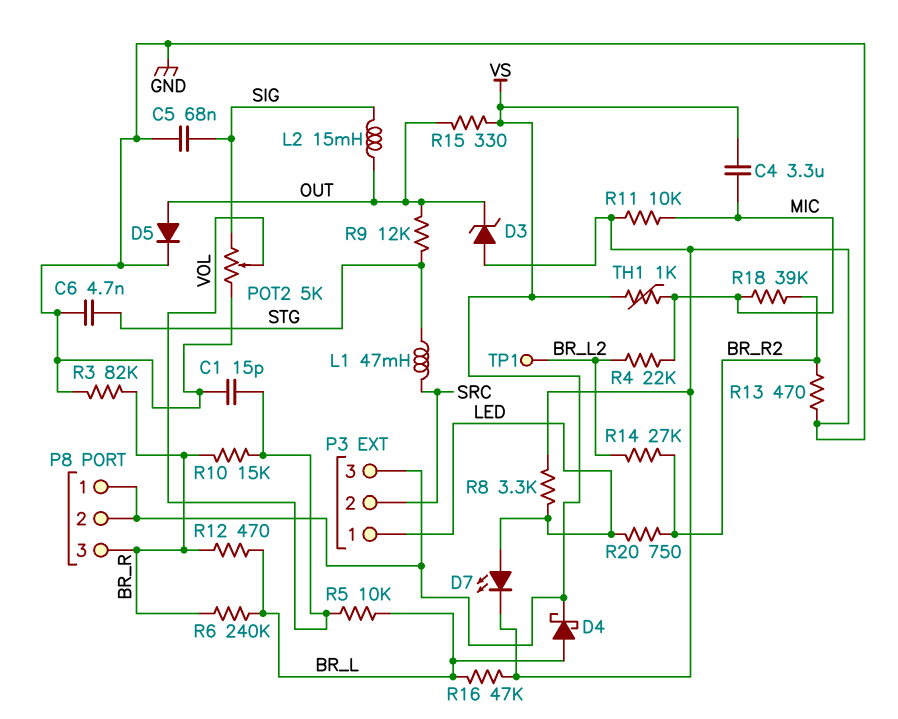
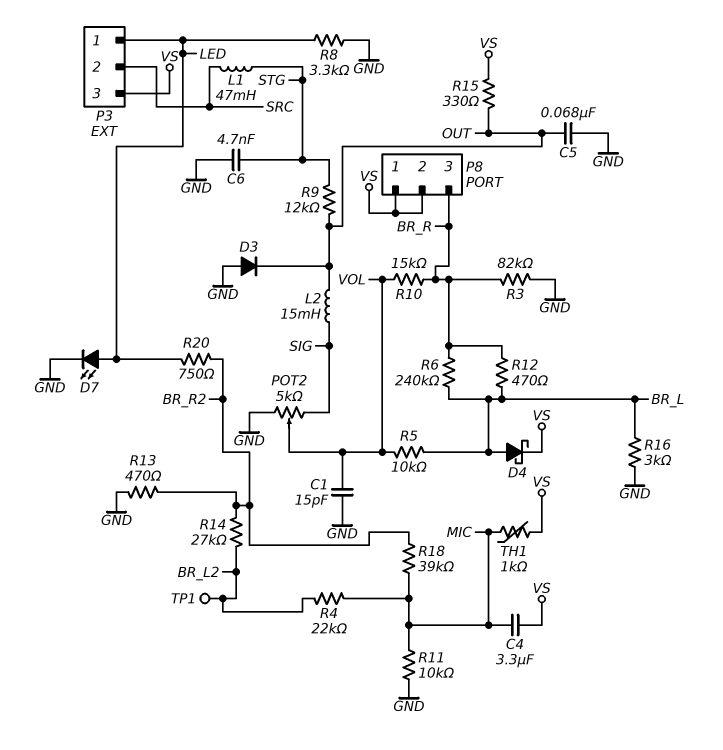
C5: 68nF (GND, SIG) -> 68nF (GND, OUT)
D3: zener (A GND, K OUT) -> diode (A GND, K OUT)
D5: diode (A OUT, K GND) -> none
R16: 47k (BR_L, GND) -> 3k (BR_L, GND)

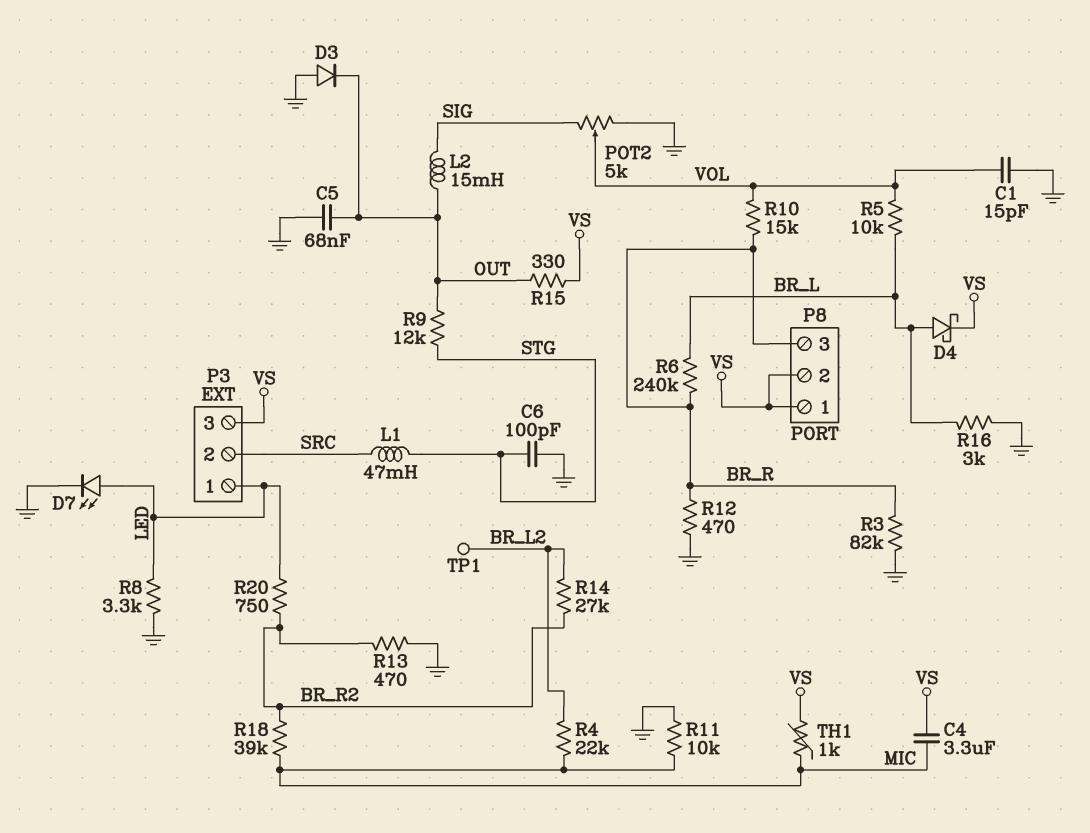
C6: 4.7nF (GND, STG) -> 100pF (GND, STG)
R12: 470 (BR_L, BR_R) -> 470 (BR_R, GND)

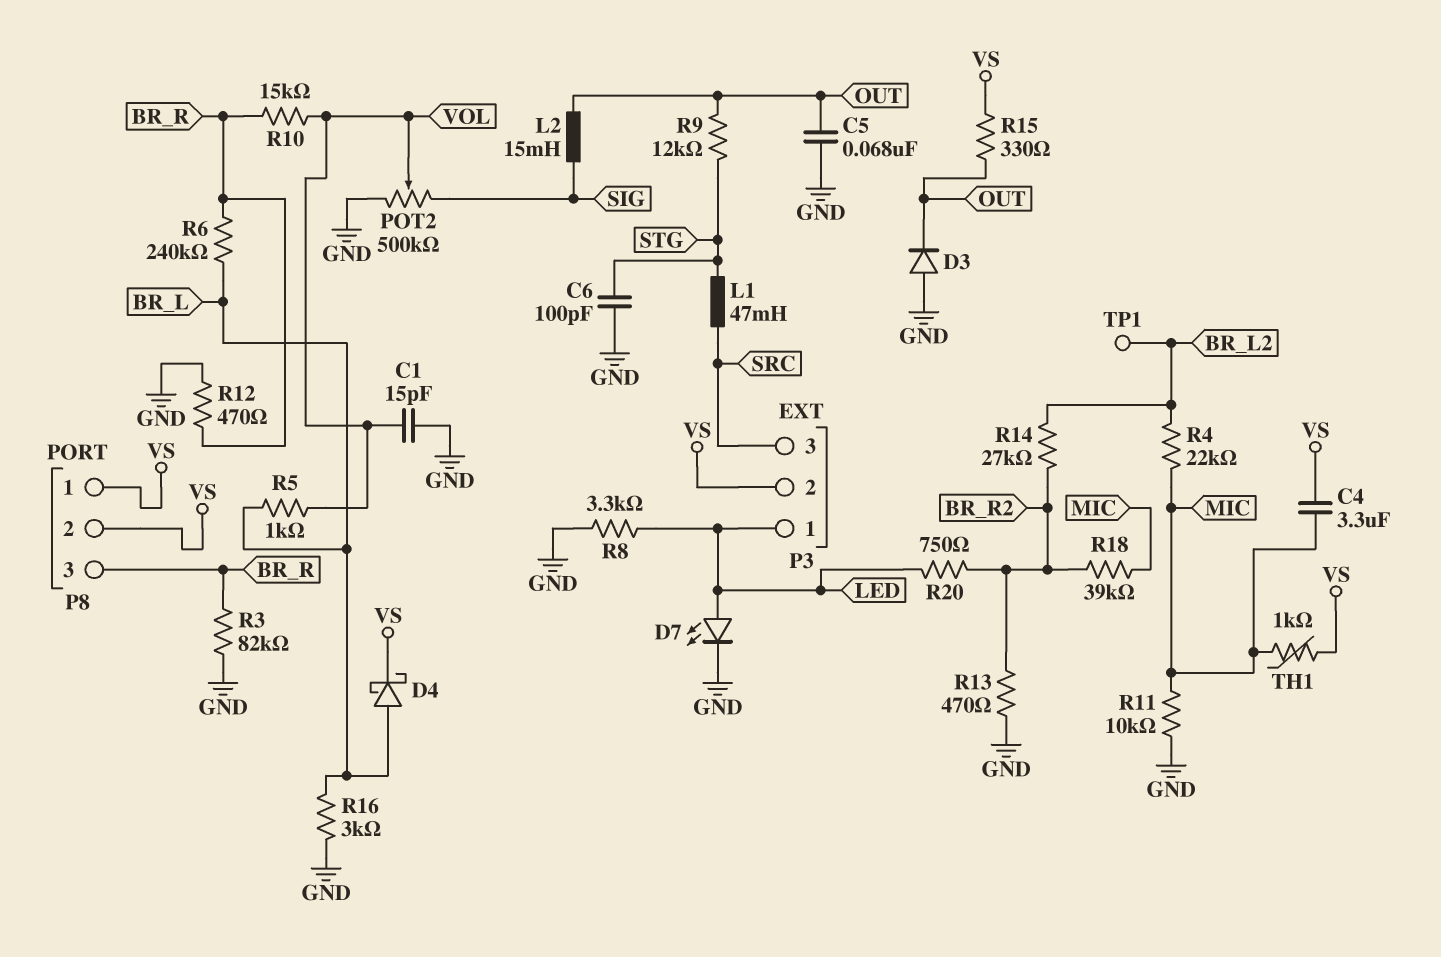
P3 pin 2: SRC -> VS
P3 pin 3: VS -> SRC
POT2: 5k (GND, SIG, wiper VOL) -> 500k (GND, SIG, wiper VOL)
R5: 10k (BR_L, VOL) -> 1k (BR_L, VOL)

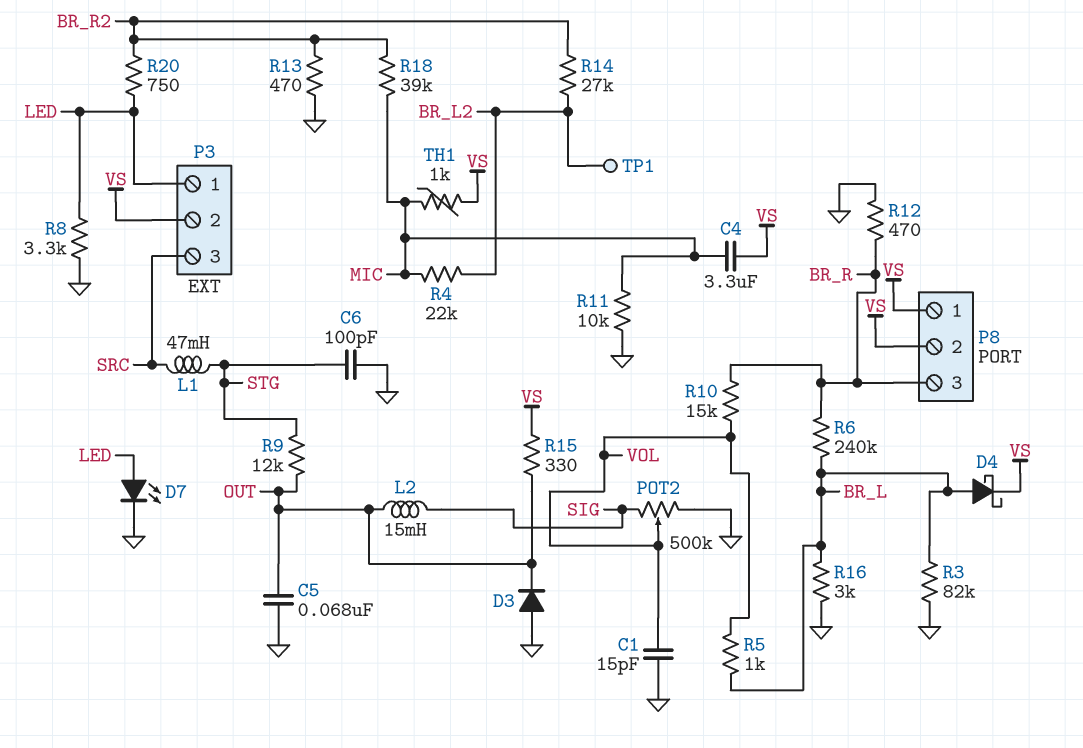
R3: 82k (BR_R, GND) -> 82k (BR_L, GND)

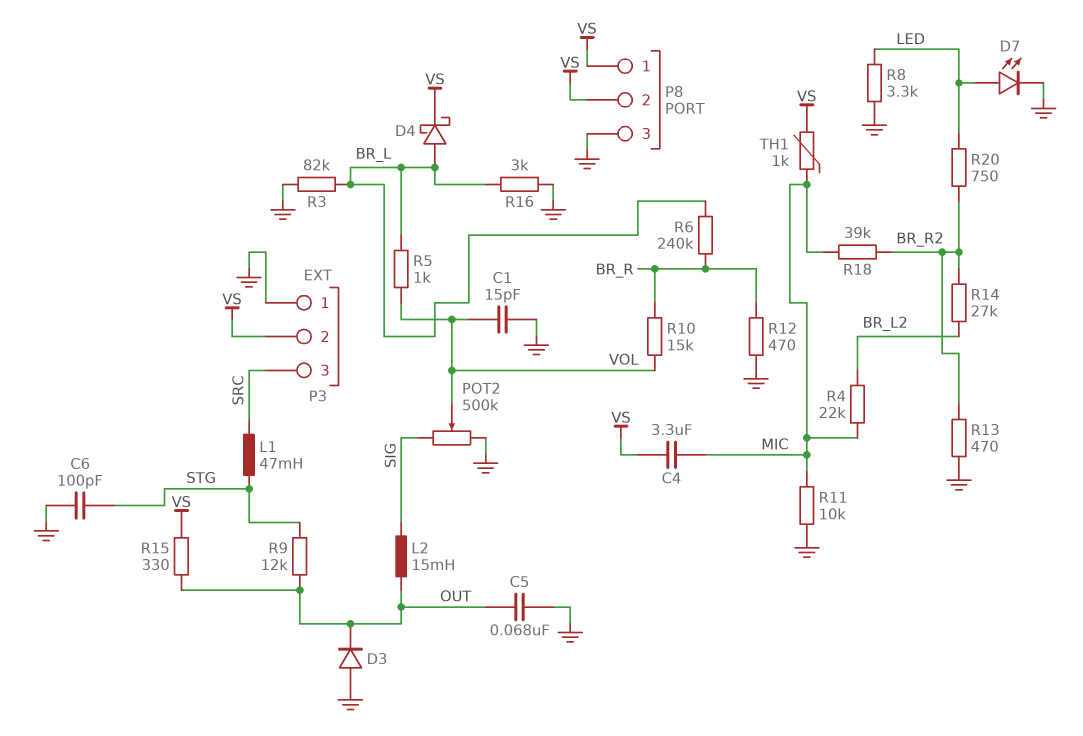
P3 pin 1: LED -> GND
P8 pin 3: BR_R -> GND
TP1: test point (BR_L2) -> none

